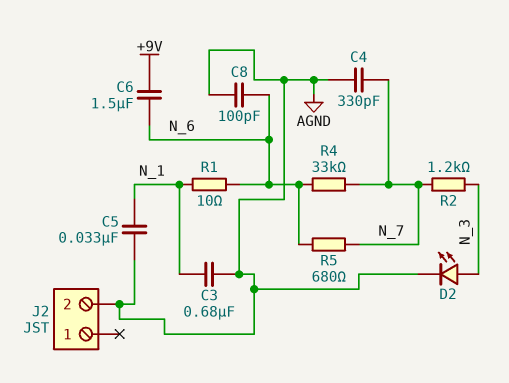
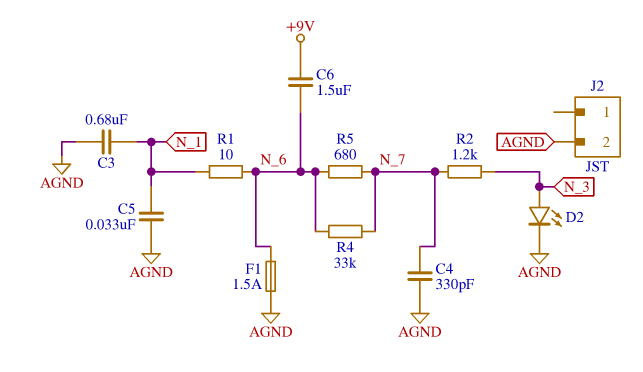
C8: 100pF (AGND, N_6) -> none
F1: none -> 1.5A (AGND, N_6)

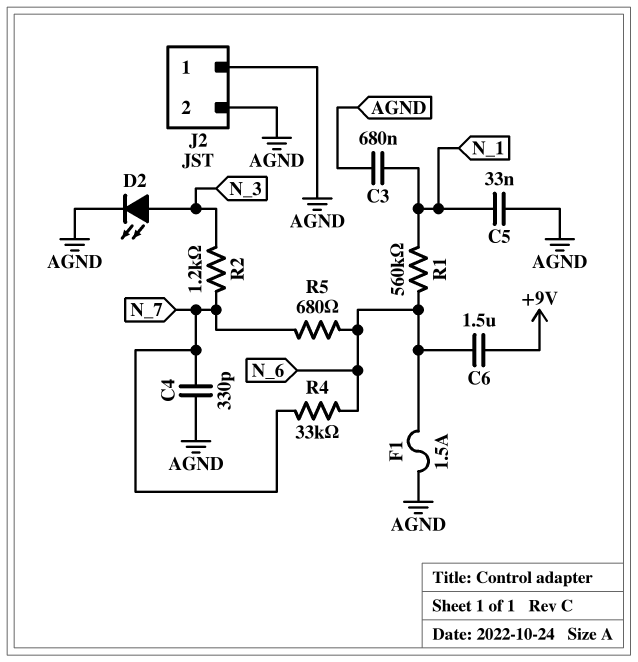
J2 pin 1: none -> AGND
R1: 10 (N_1, N_6) -> 560k (N_1, N_6)

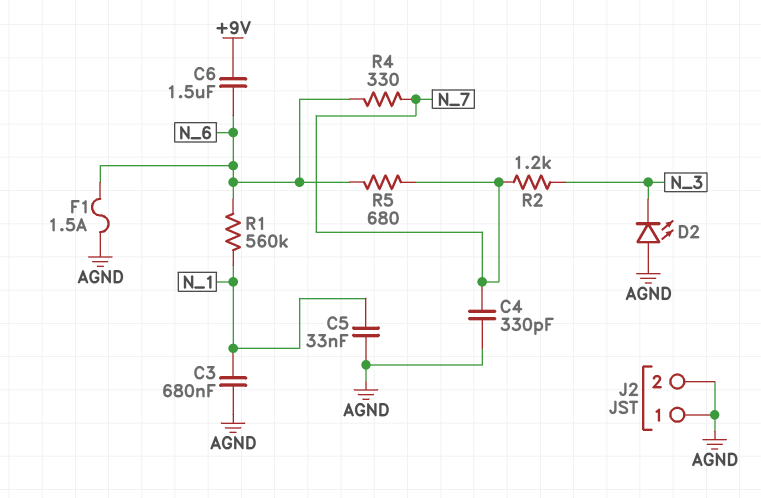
D2: LED (A N_3, K AGND) -> LED (A AGND, K N_3)
R4: 33k (N_6, N_7) -> 330 (N_6, N_7)

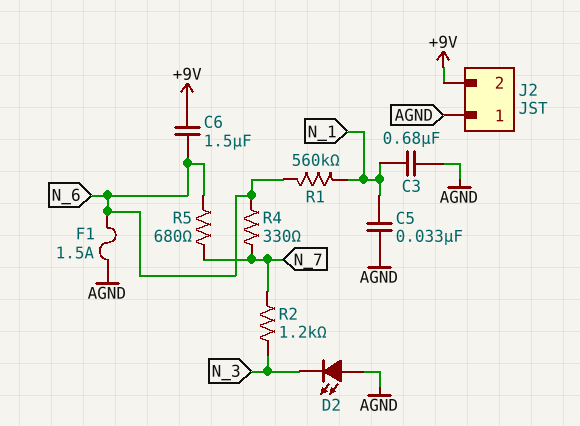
C4: 330pF (AGND, N_7) -> none
J2 pin 2: AGND -> +9V

